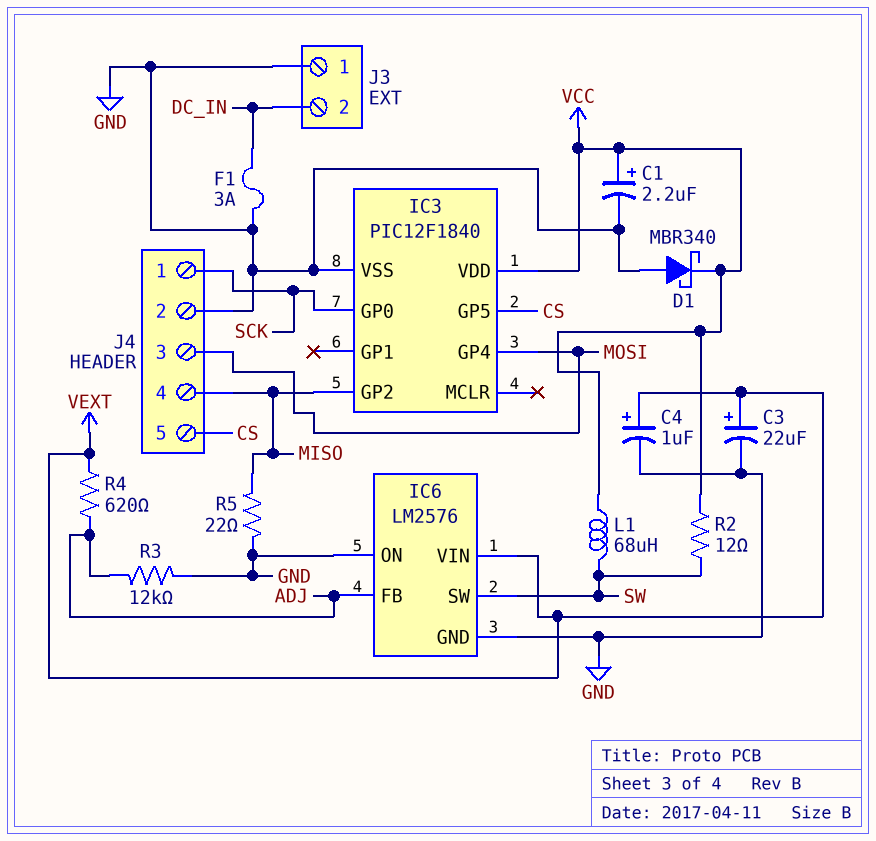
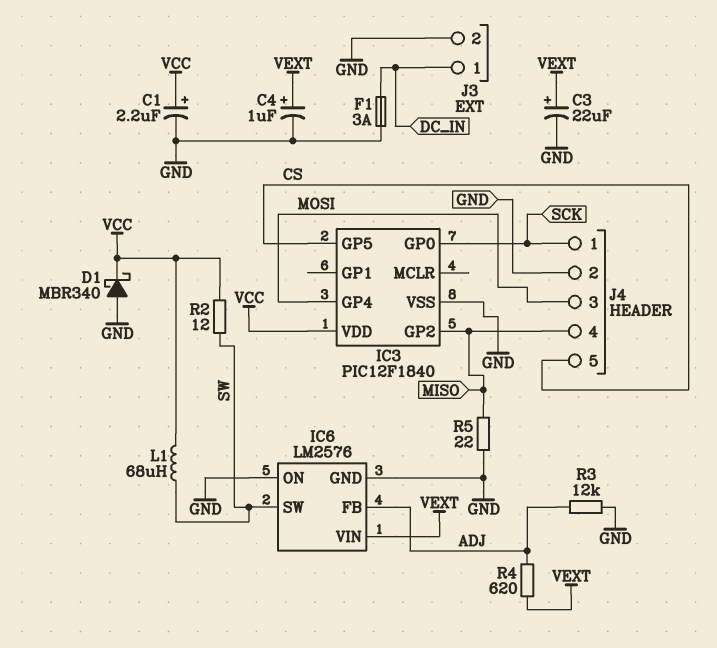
J3 pin 1: GND -> DC_IN
J3 pin 2: DC_IN -> GND

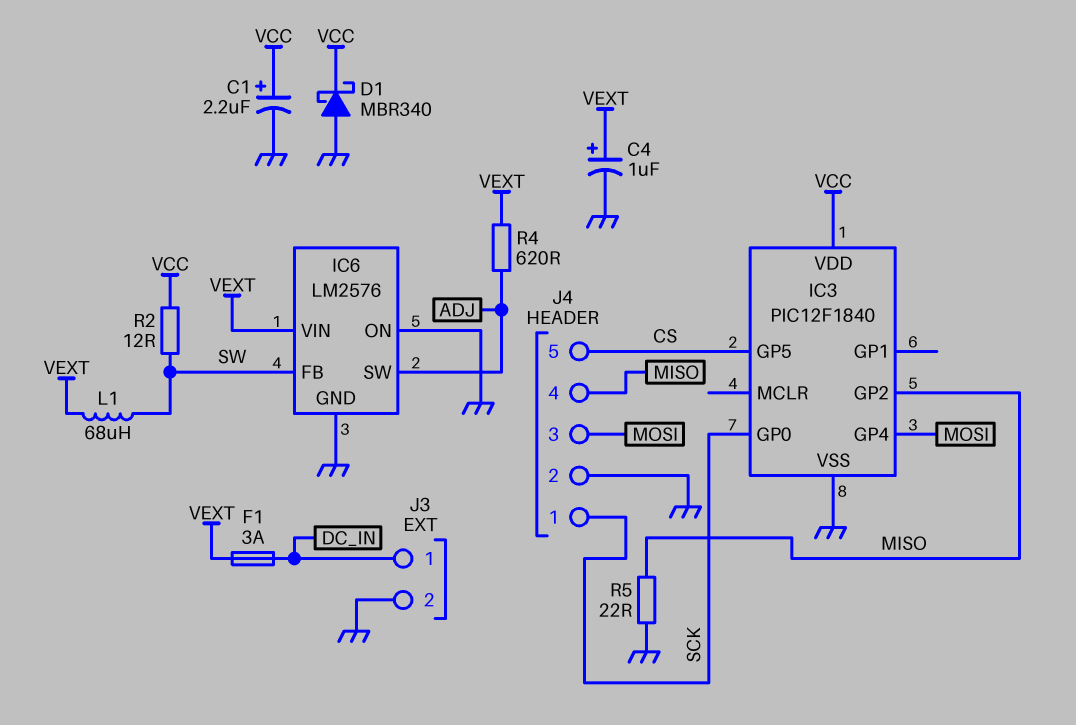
C3: 22uF (plus VEXT, minus GND) -> none
F1: 3A (DC_IN, GND) -> 3A (DC_IN, VEXT)
IC6 pin FB: ADJ -> SW
IC6 pin SW: SW -> ADJ
L1: 68uH (SW, VCC) -> 68uH (SW, VEXT)
R3: 12k (ADJ, GND) -> none

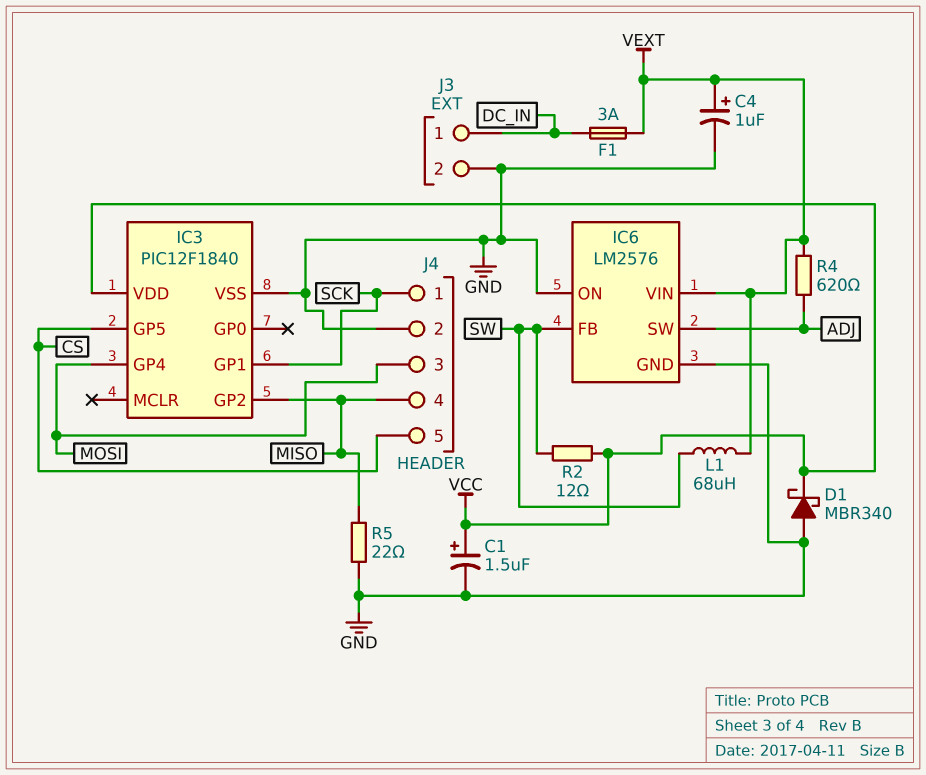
C1: 2.2uF (plus VCC, minus GND) -> 1.5uF (plus VCC, minus GND)
IC3 pin GP0: SCK -> none
IC3 pin GP1: none -> SCK

